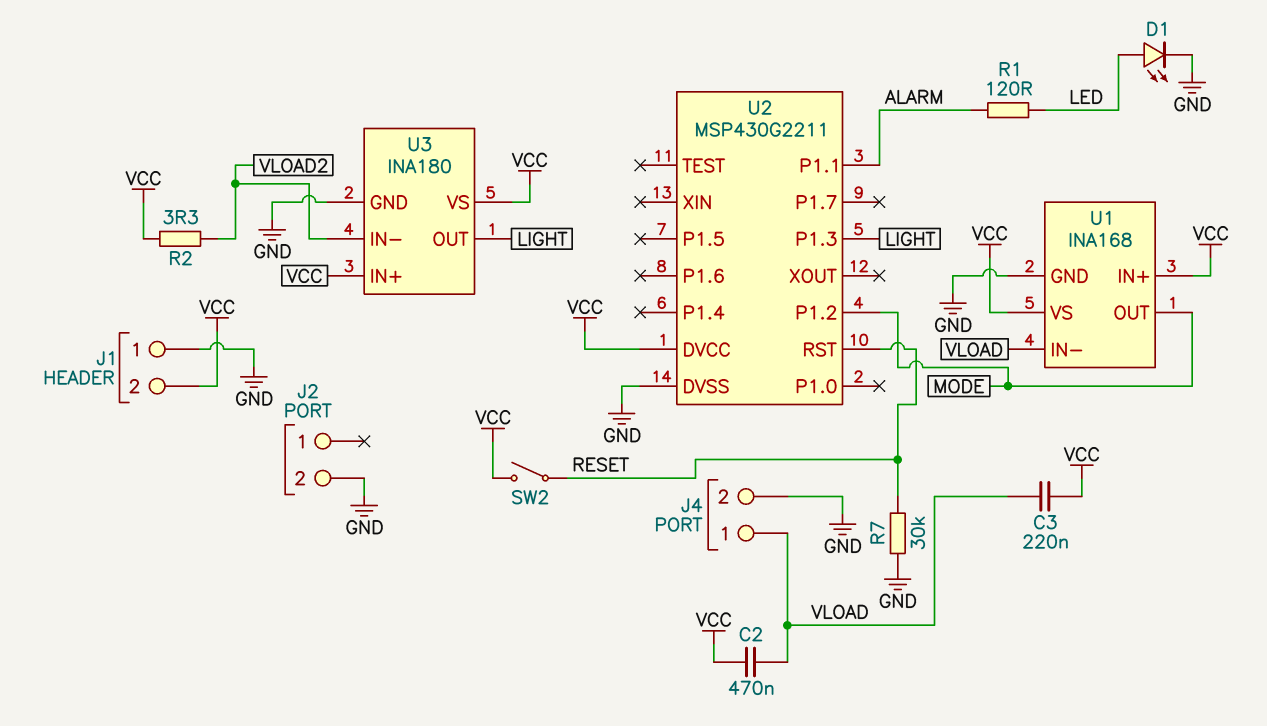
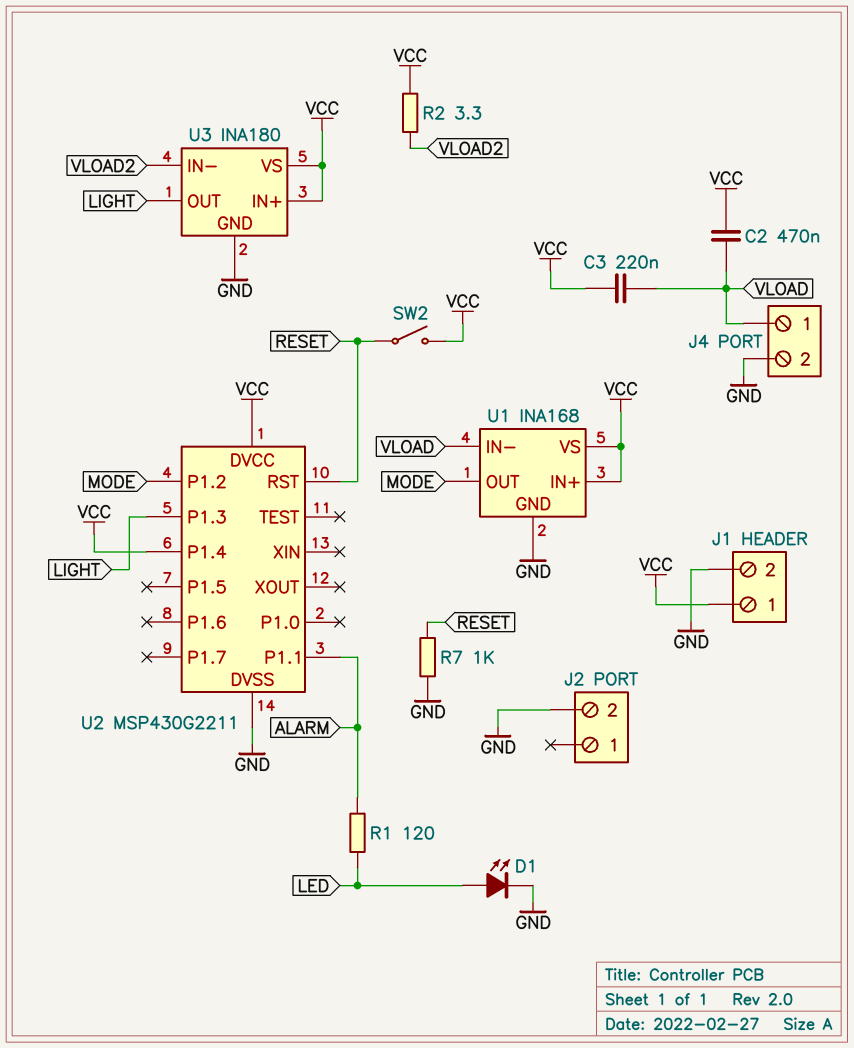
J1 pin 1: GND -> VCC
J1 pin 2: VCC -> GND
R7: 30k (GND, RESET) -> 1k (GND, RESET)
U2 pin P1.4: none -> VCC

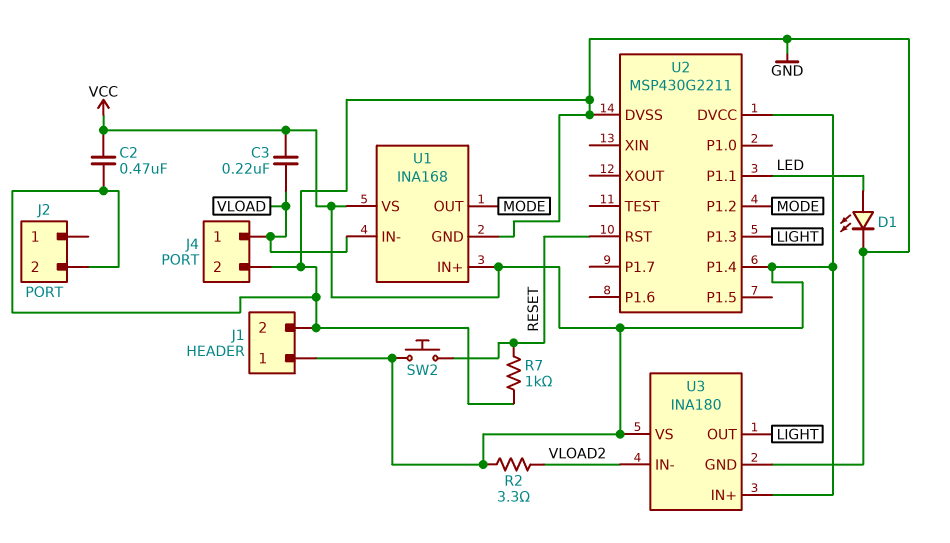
C2: 470nF (VCC, VLOAD) -> 470nF (GND, VCC)
R1: 120 (ALARM, LED) -> none
SW2: switch (RESET, VCC) -> button (RESET, VCC)
U2 pin P1.1: ALARM -> LED

